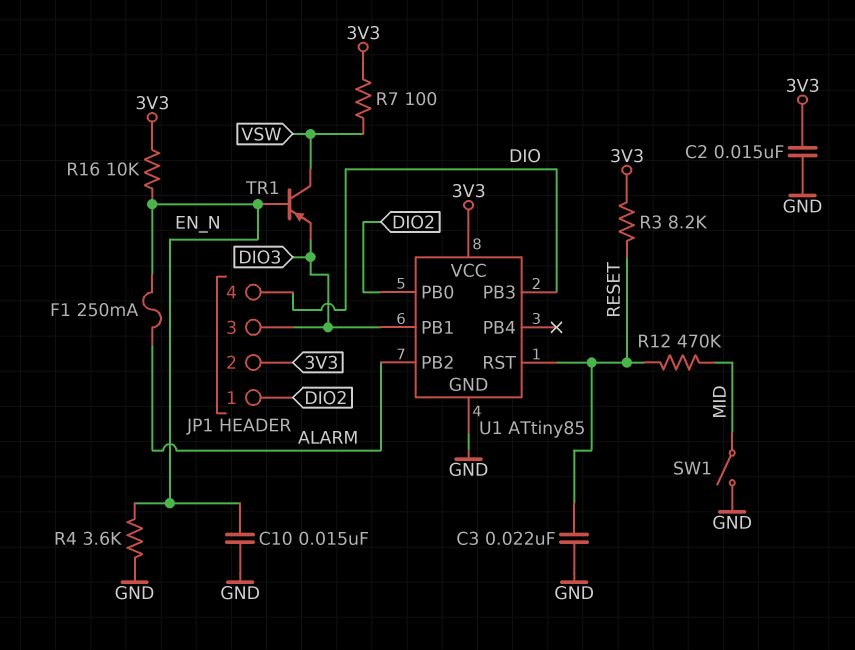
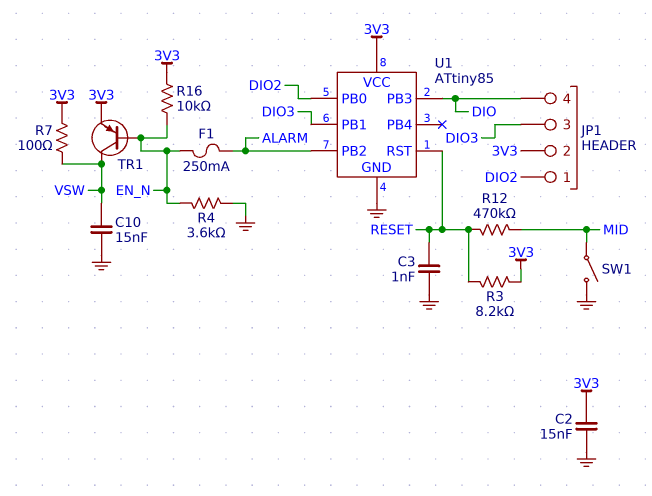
C3: 22nF (GND, RESET) -> 1nF (GND, RESET)
C10: 15nF (EN_N, GND) -> 15nF (GND, VSW)
TR1: PNP (B EN_N, C VSW, E DIO3) -> PNP (B EN_N, C VSW, E 3V3)

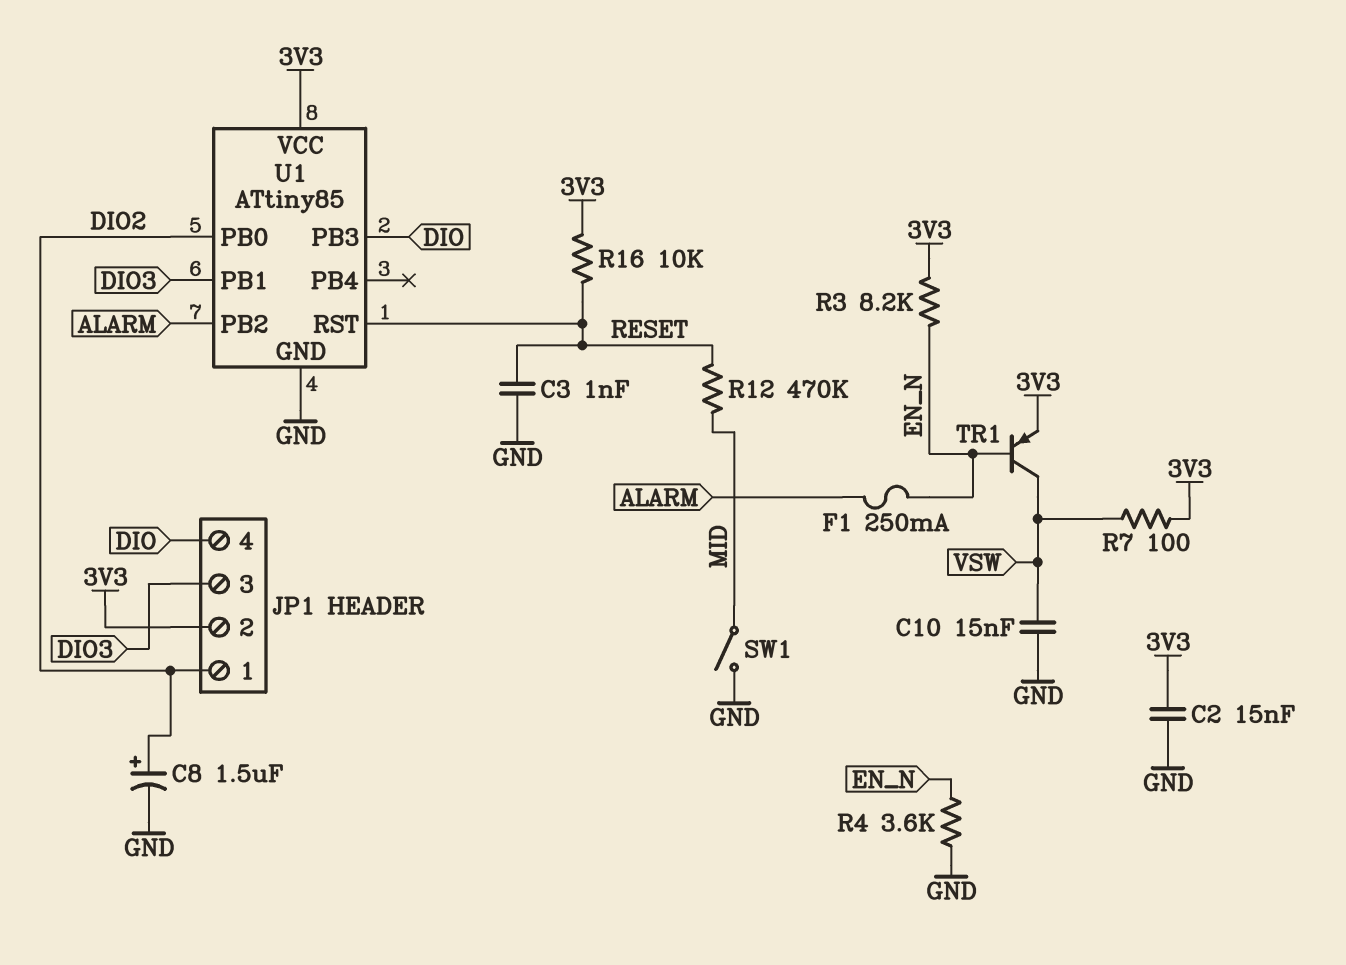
C8: none -> 1.5uF (plus DIO2, minus GND)
R3: 8.2k (3V3, RESET) -> 8.2k (3V3, EN_N)
R16: 10k (3V3, EN_N) -> 10k (3V3, RESET)

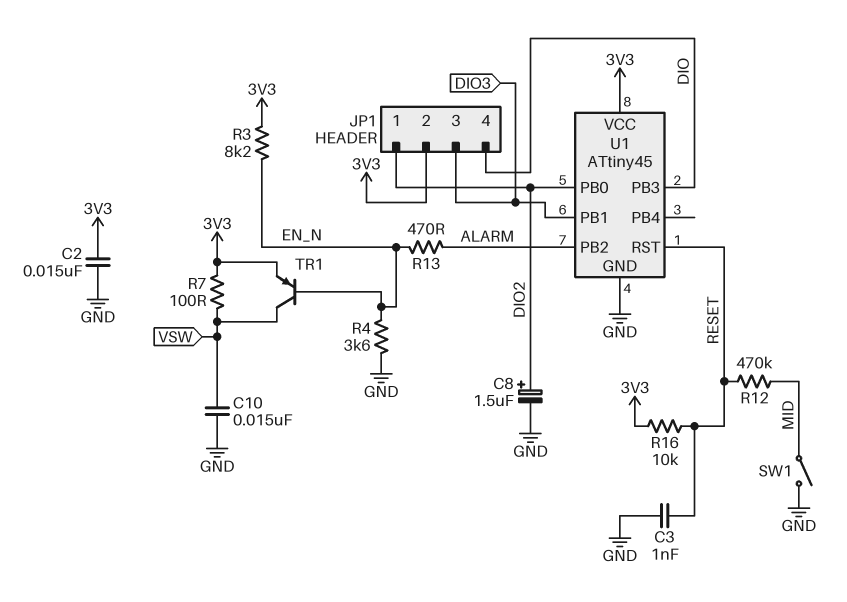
F1: 250mA (ALARM, EN_N) -> none
R13: none -> 470 (ALARM, EN_N)
U1: ATtiny85 -> ATtiny45

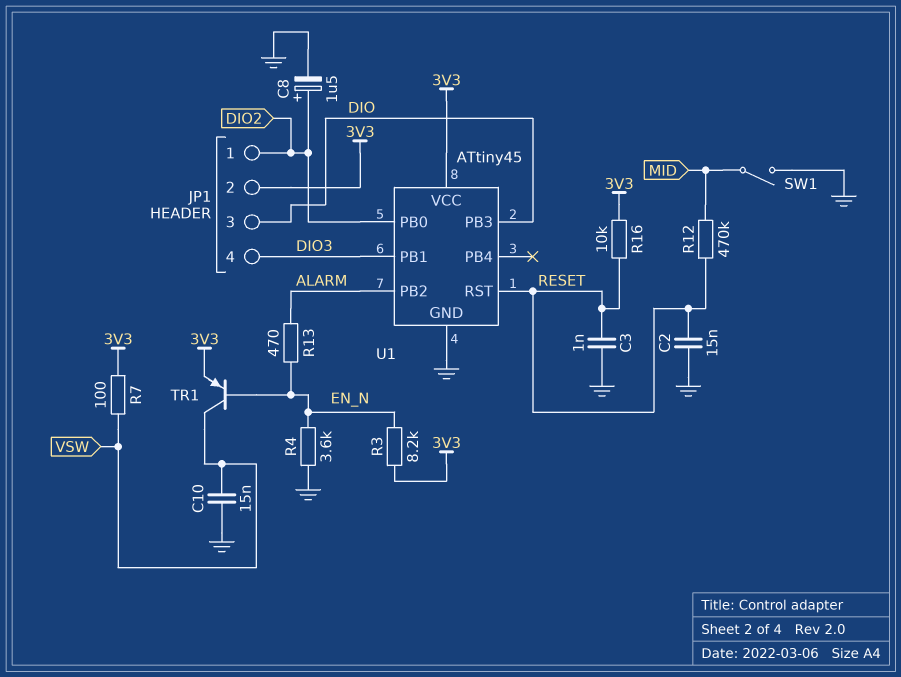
C2: 15nF (3V3, GND) -> 15nF (GND, RESET)
JP1 pin 3: DIO3 -> DIO
JP1 pin 4: DIO -> DIO3

